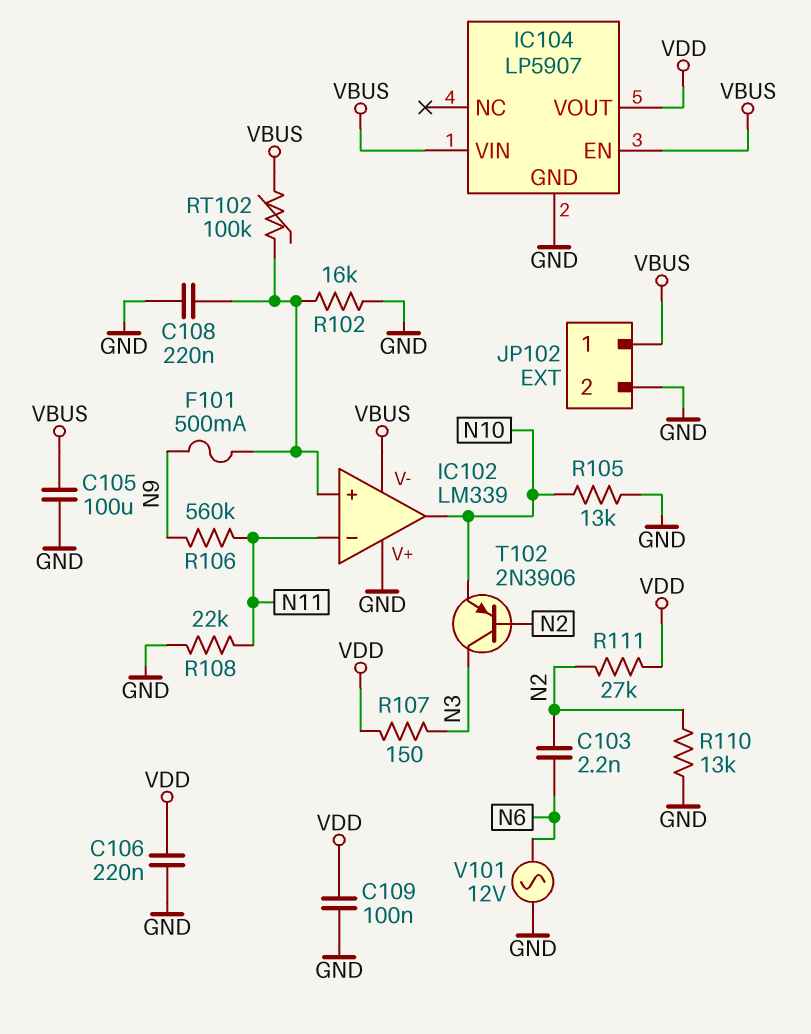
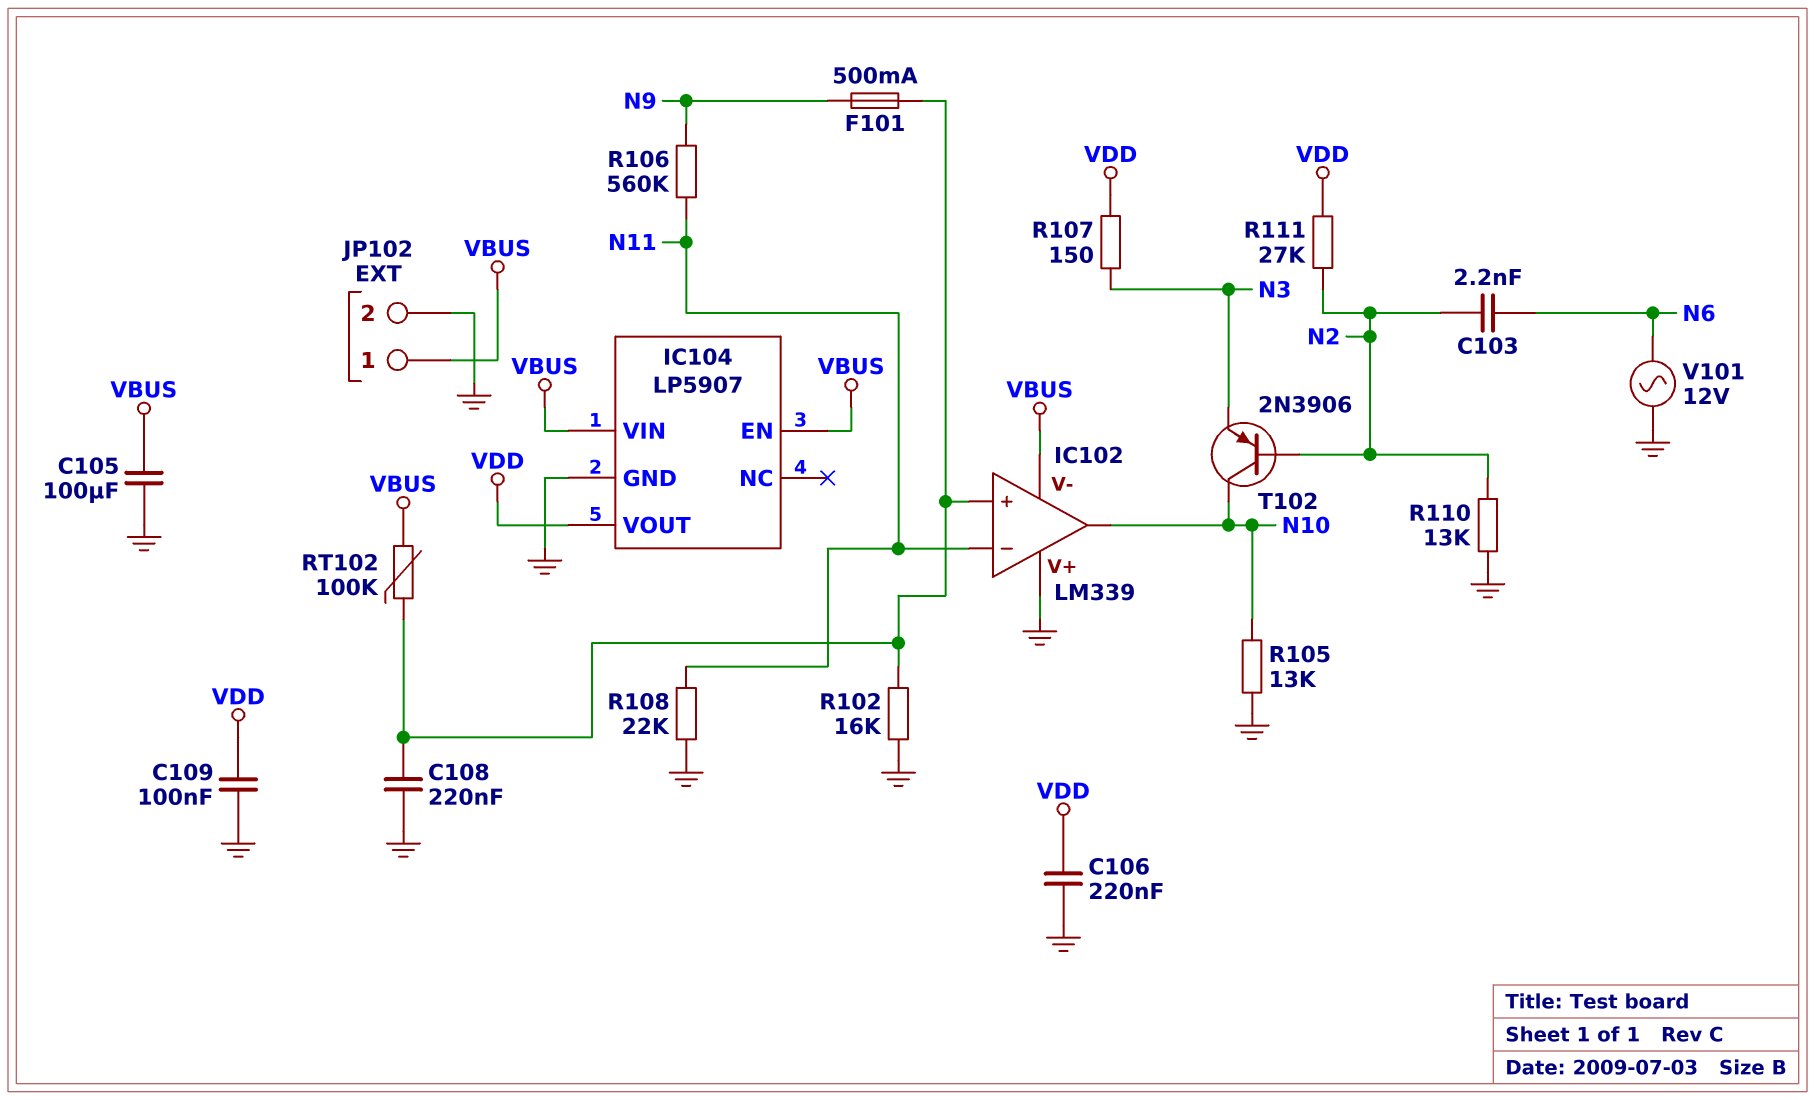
T102: PNP 2N3906 (B N2, C N3, E N10) -> PNP 2N3906 (B N2, C N10, E N3)

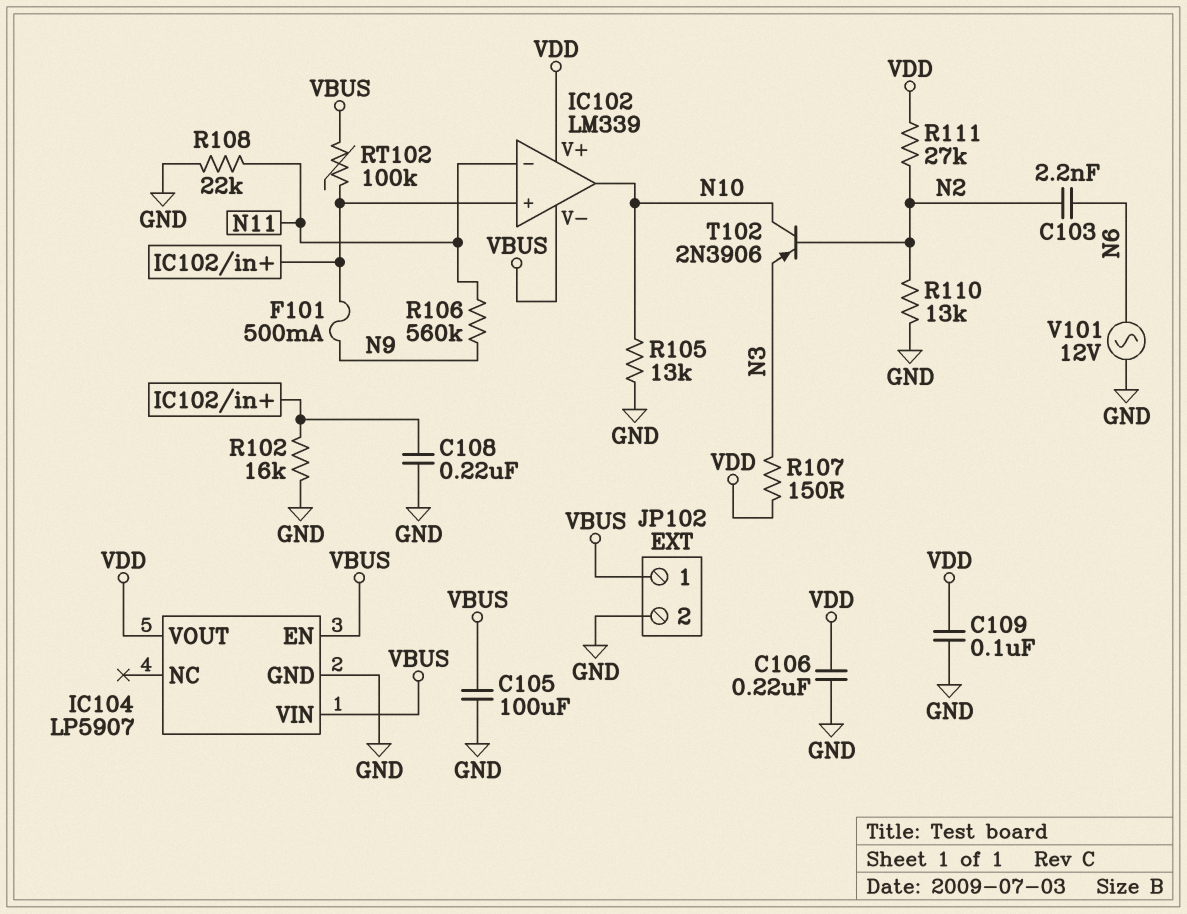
IC102 pin V+: GND -> VDD

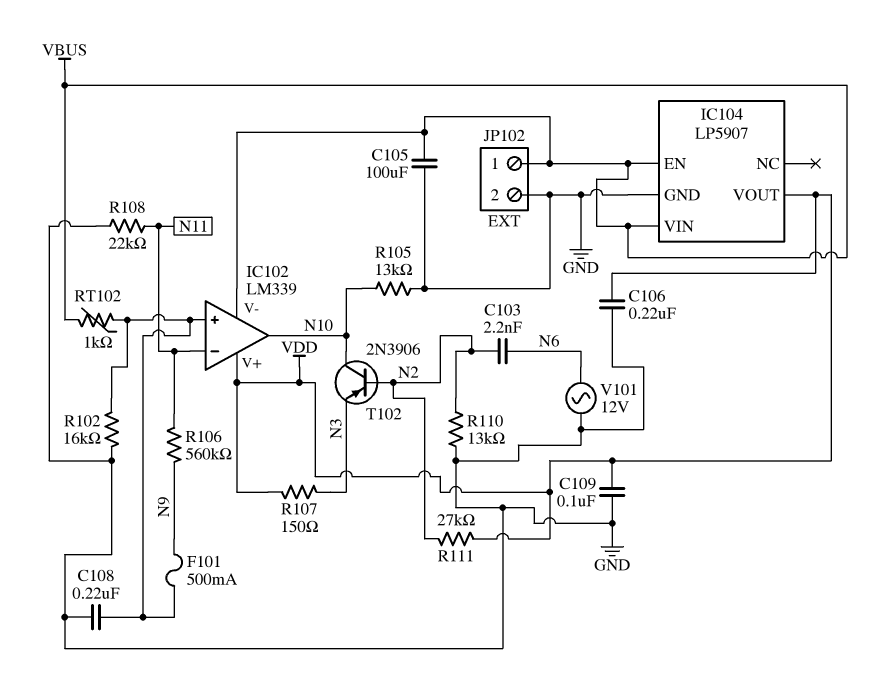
RT102: 100k (IC102/in+, VBUS) -> 1k (IC102/in+, VBUS)

